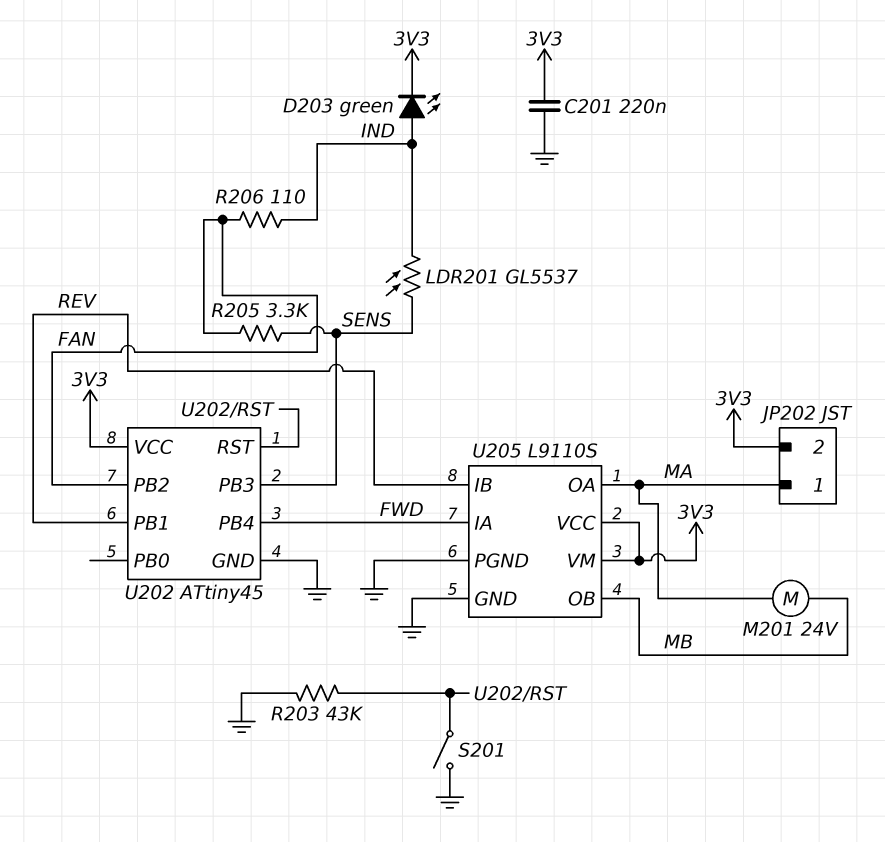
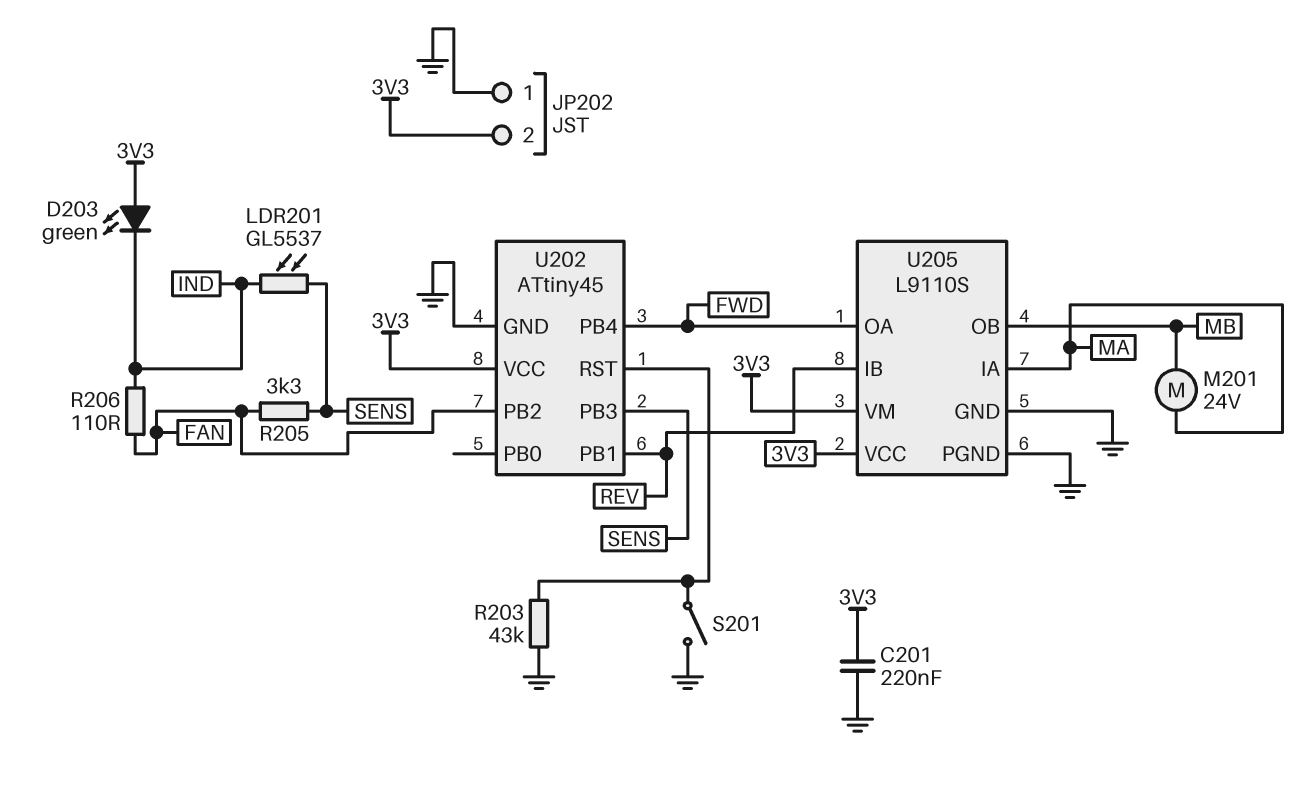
D203: LED green (A IND, K 3V3) -> LED green (A 3V3, K IND)
JP202 pin 1: MA -> GND
U205 pin IA: FWD -> MA
U205 pin OA: MA -> FWD

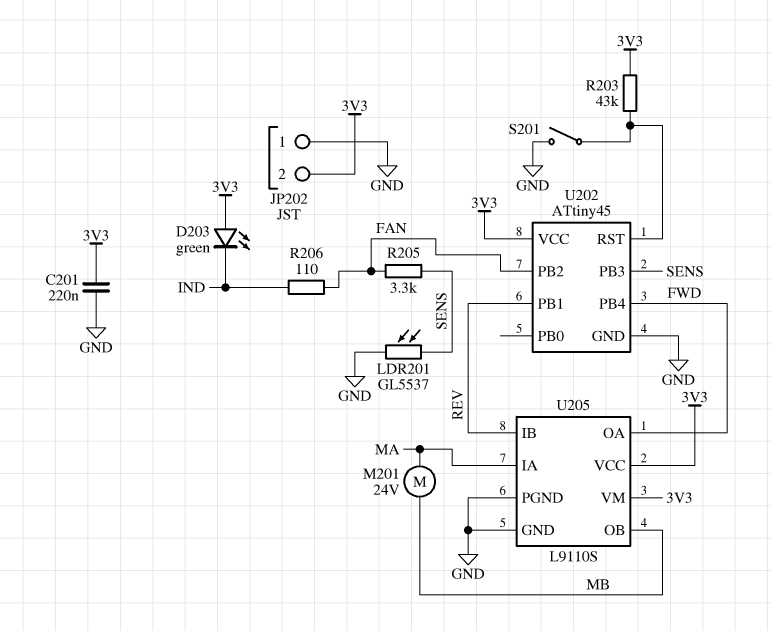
LDR201: GL5537 (IND, SENS) -> GL5537 (GND, SENS)
R203: 43k (GND, U202/RST) -> 43k (3V3, U202/RST)

